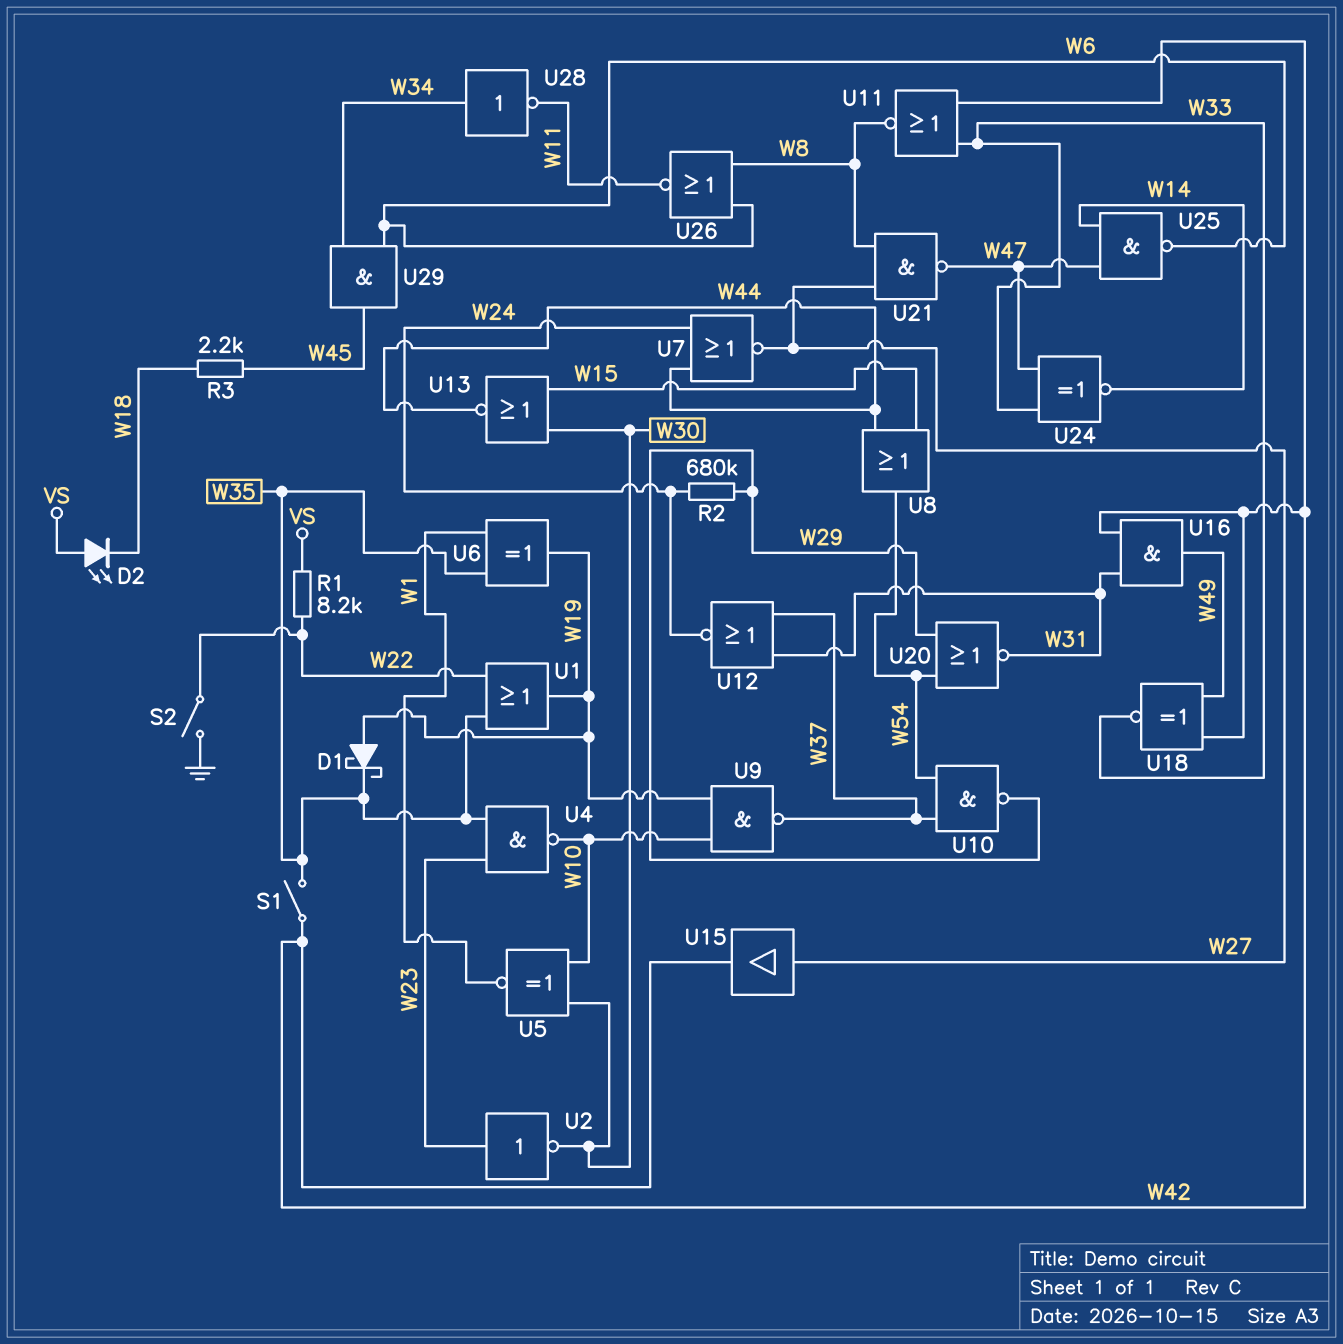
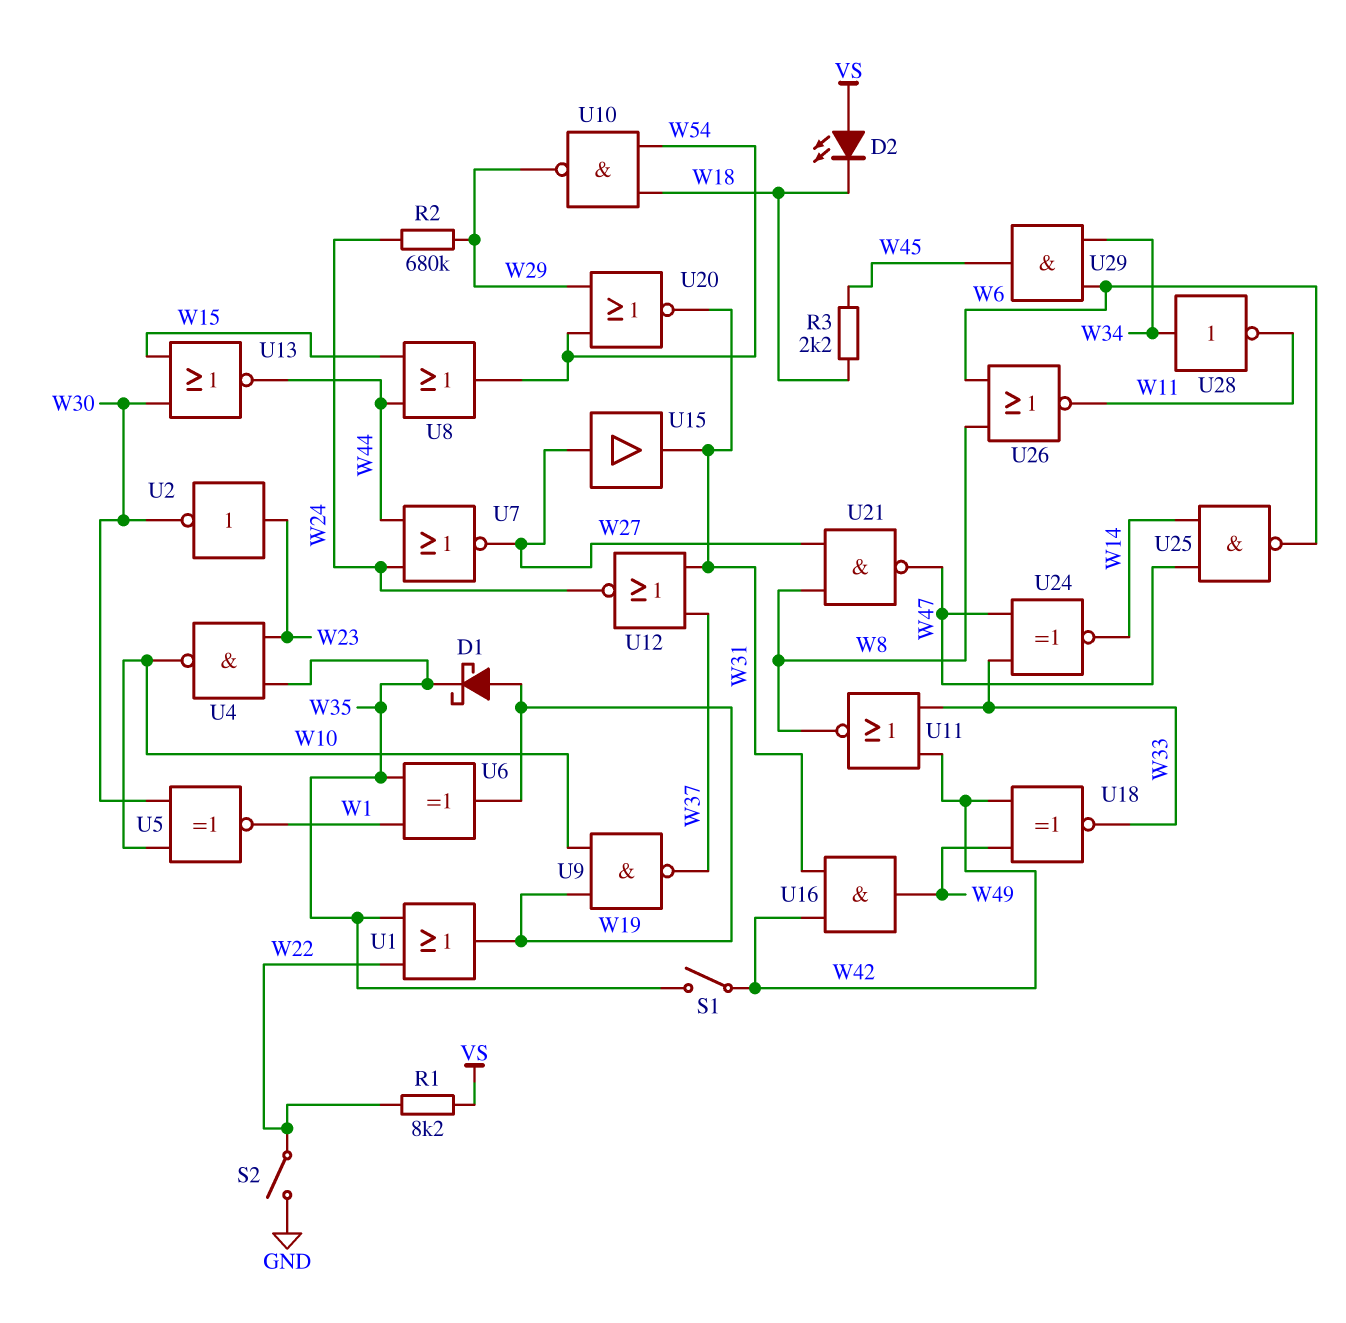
U10: NAND (in W37, in W54, out W29) -> NAND (in W18, in W54, out W29)
U15: buffer (in W27, out W42) -> buffer (in W27, out W31)

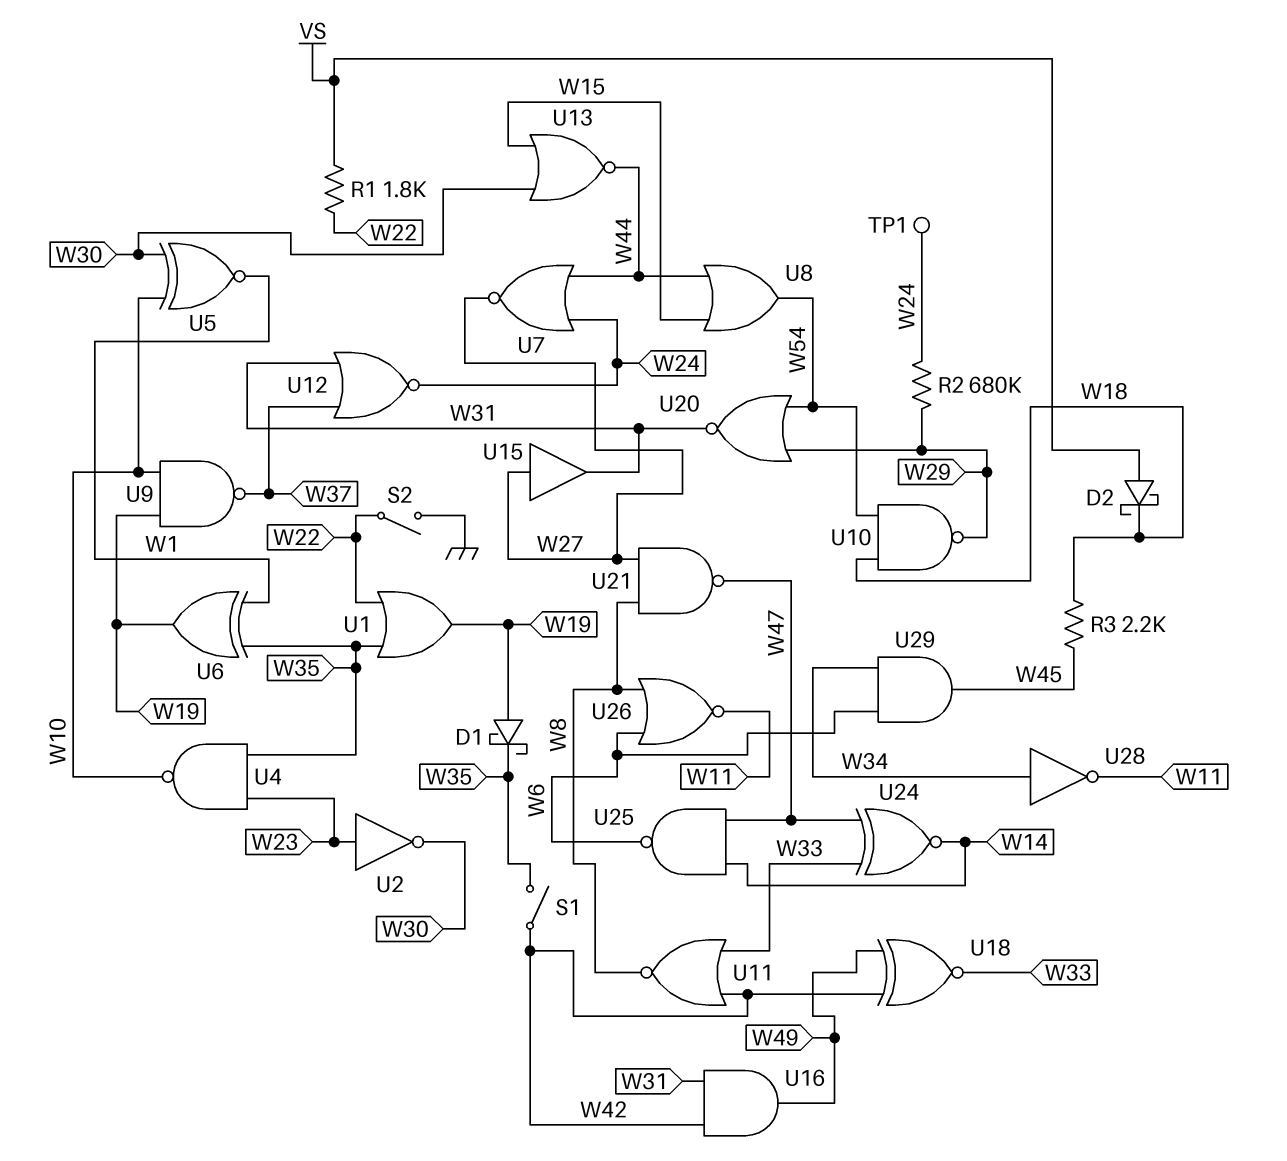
D2: LED (A VS, K W18) -> schottky (A VS, K W18)
R1: 8.2k (VS, W22) -> 1.8k (VS, W22)
TP1: none -> test point (W24)

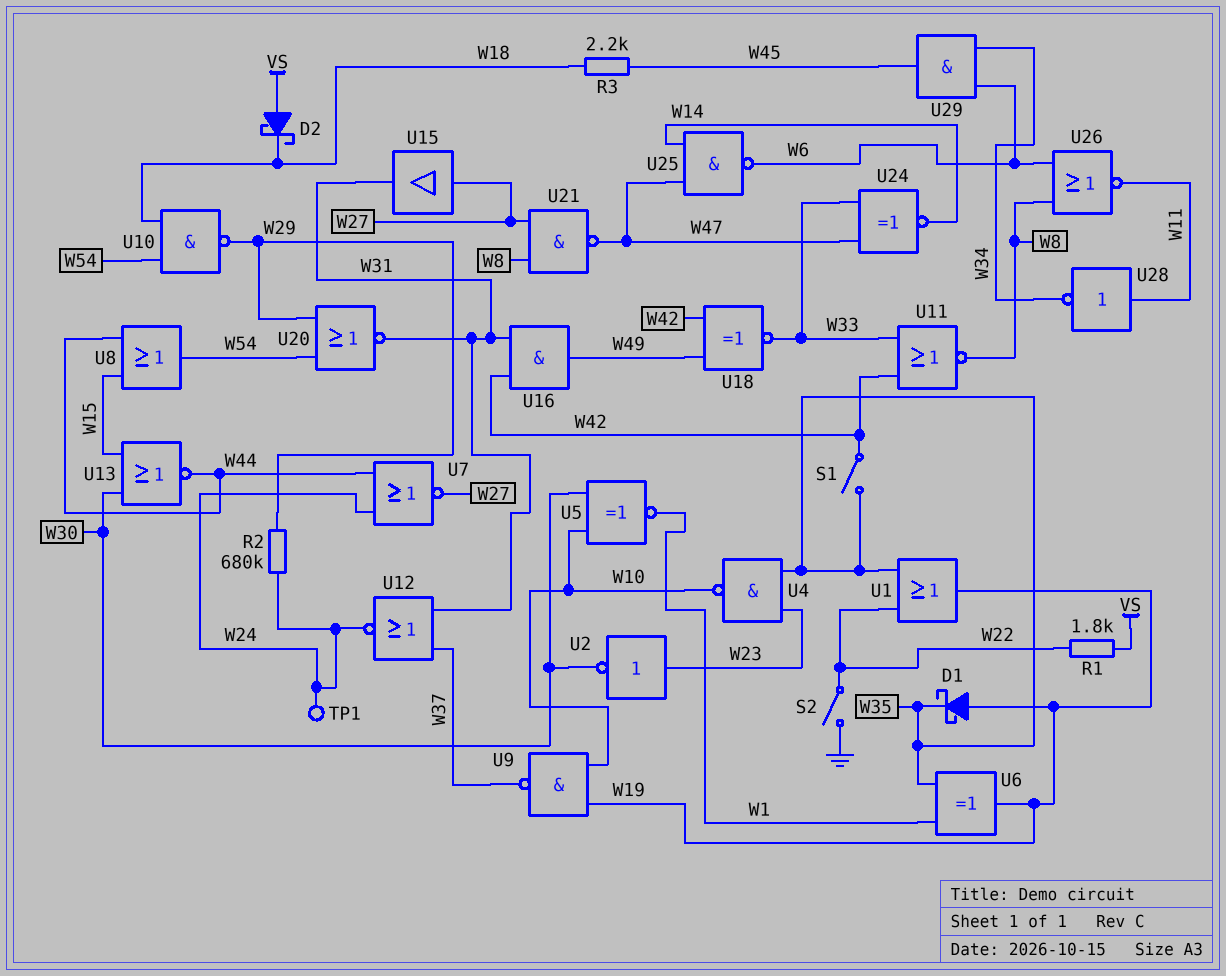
U28: NOT (in W34, out W11) -> NOT (in W11, out W34)

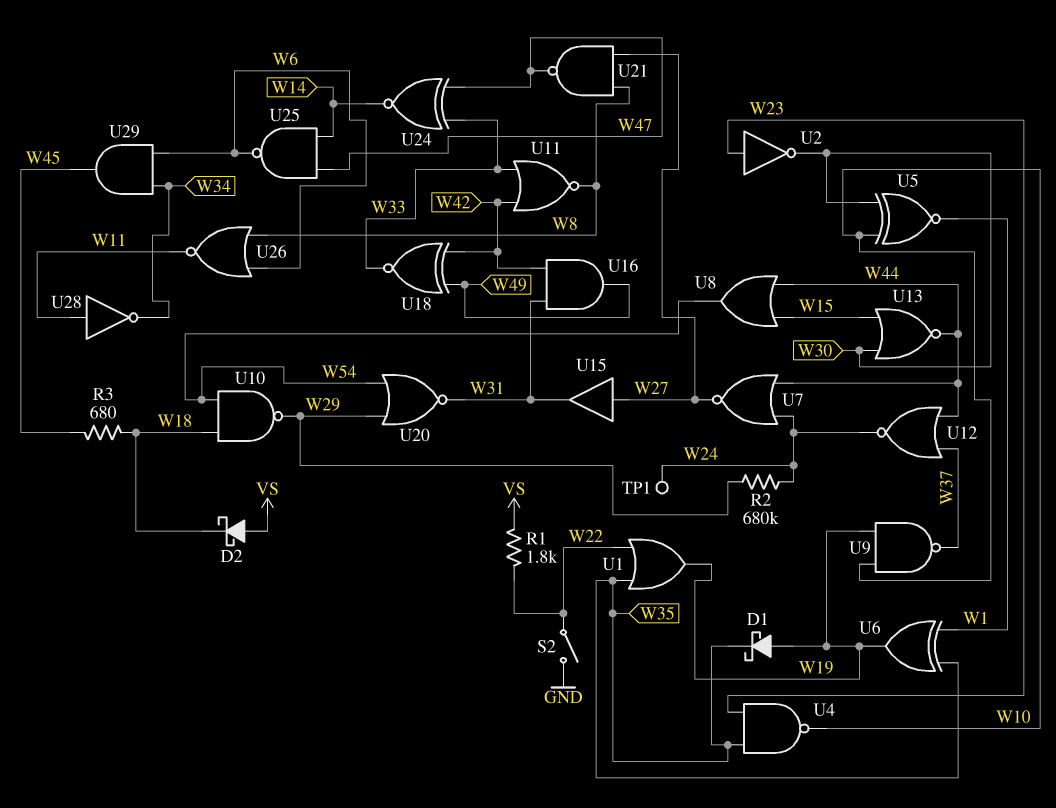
R3: 2.2k (W18, W45) -> 680 (W18, W45)
S1: switch (W35, W42) -> none
U12: NOR (in W31, in W37, out W24) -> NOR (in W37, in W44, out W24)

